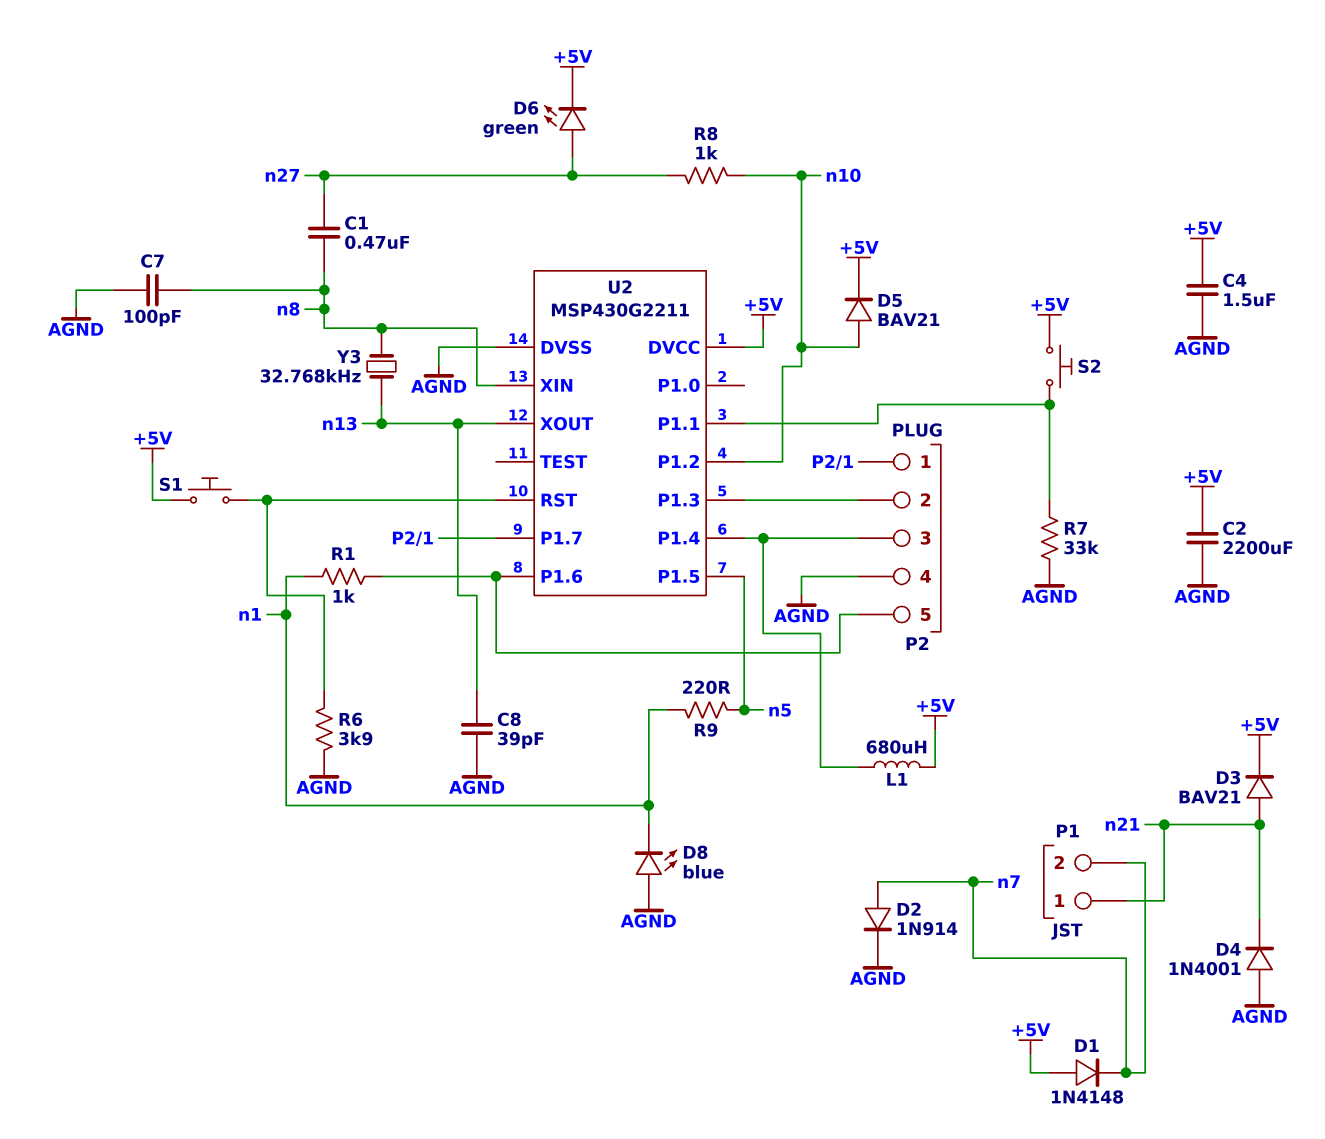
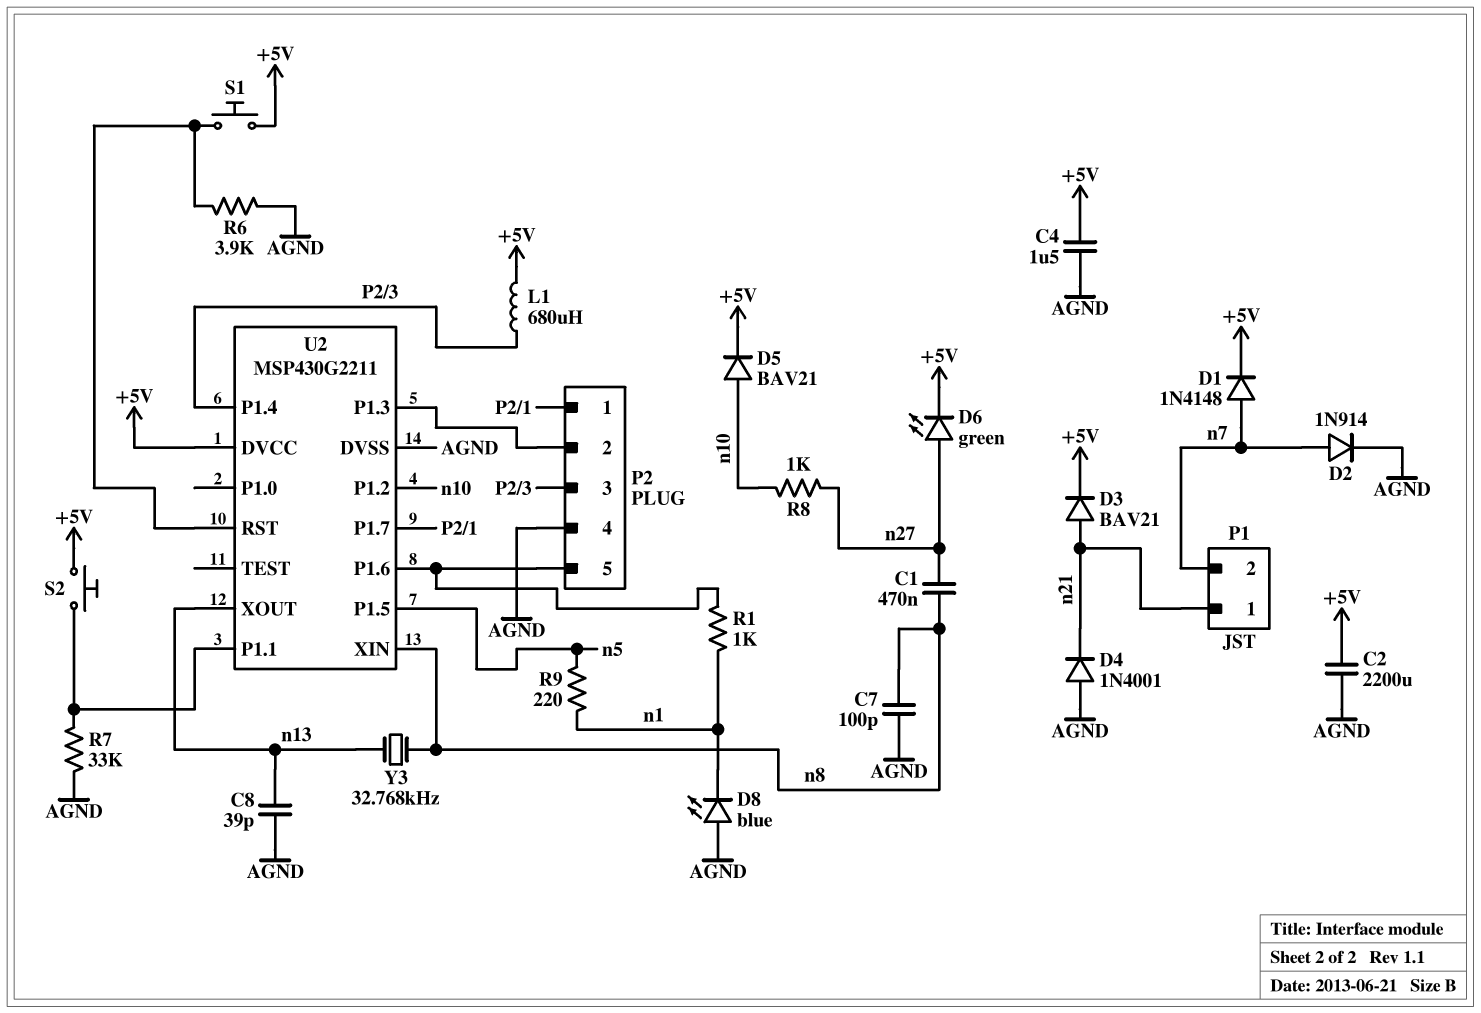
D1: diode 1N4148 (A +5V, K n7) -> diode 1N4148 (A n7, K +5V)

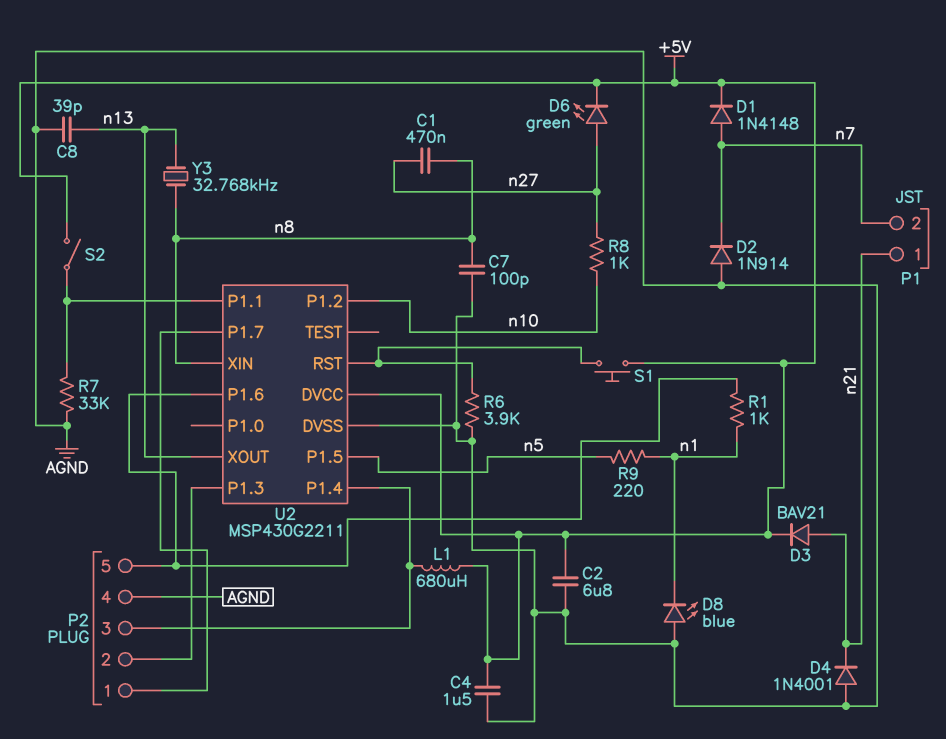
C2: 2200uF (+5V, AGND) -> 6.8uF (+5V, AGND)
D2: diode 1N914 (A n7, K AGND) -> diode 1N914 (A AGND, K n7)
D5: diode BAV21 (A n10, K +5V) -> none
S2: button (+5V, U2/P1.1) -> switch (+5V, U2/P1.1)

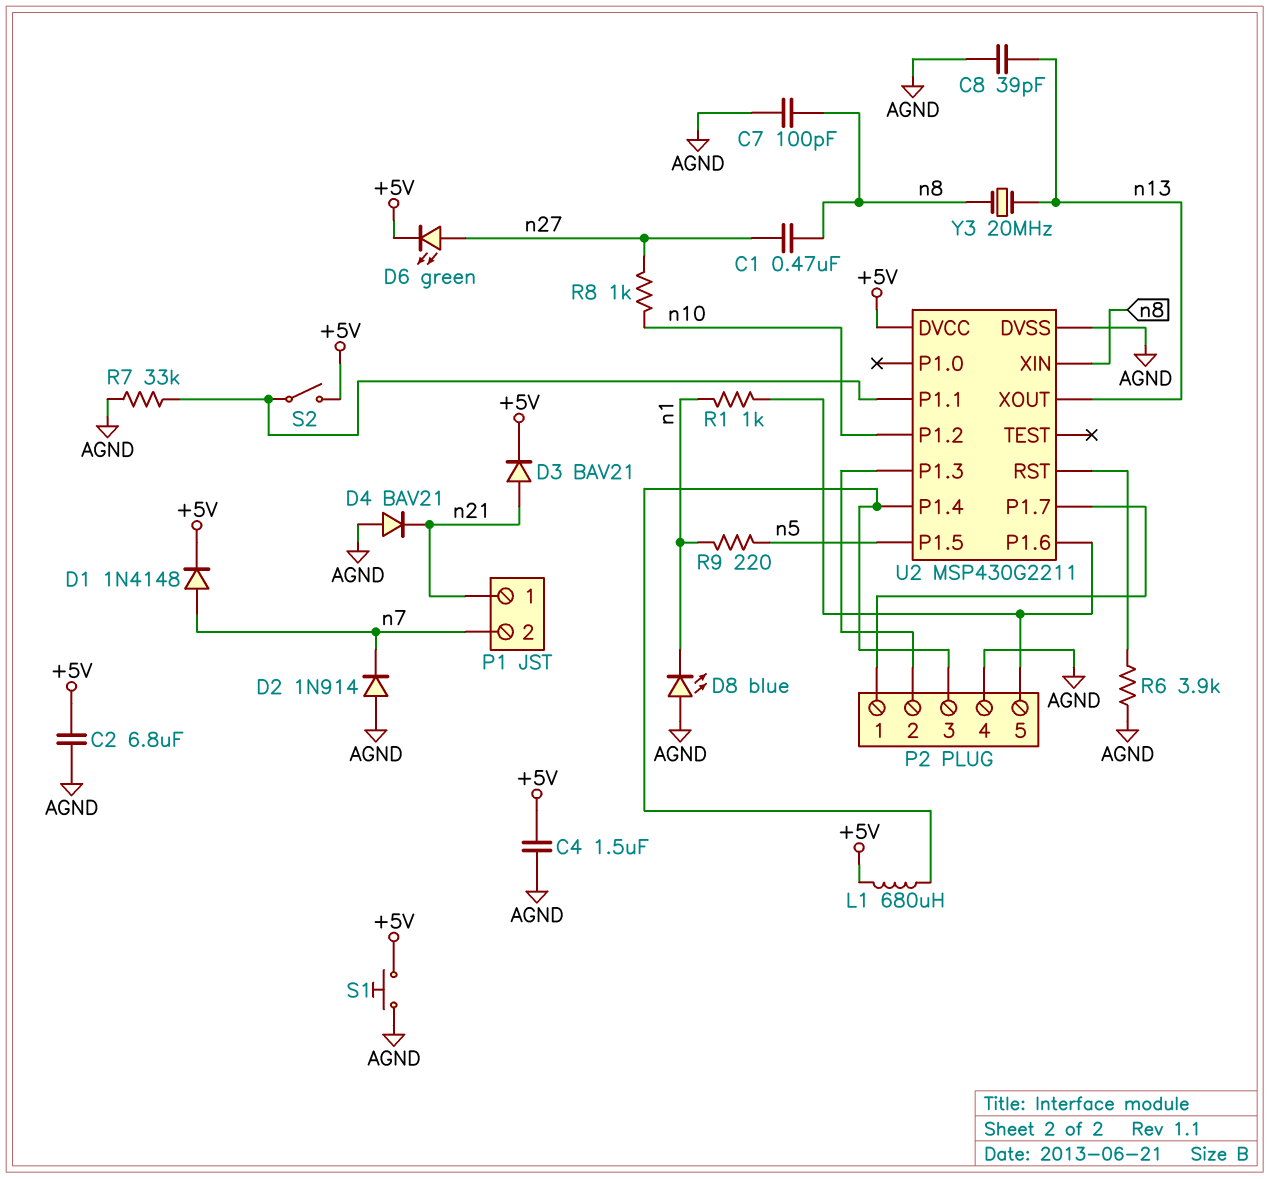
D4: diode 1N4001 (A AGND, K n21) -> diode BAV21 (A AGND, K n21)
S1: button (+5V, U2/RST) -> button (+5V, AGND)
Y3: 32.768kHz (n8, n13) -> 20MHz (n8, n13)

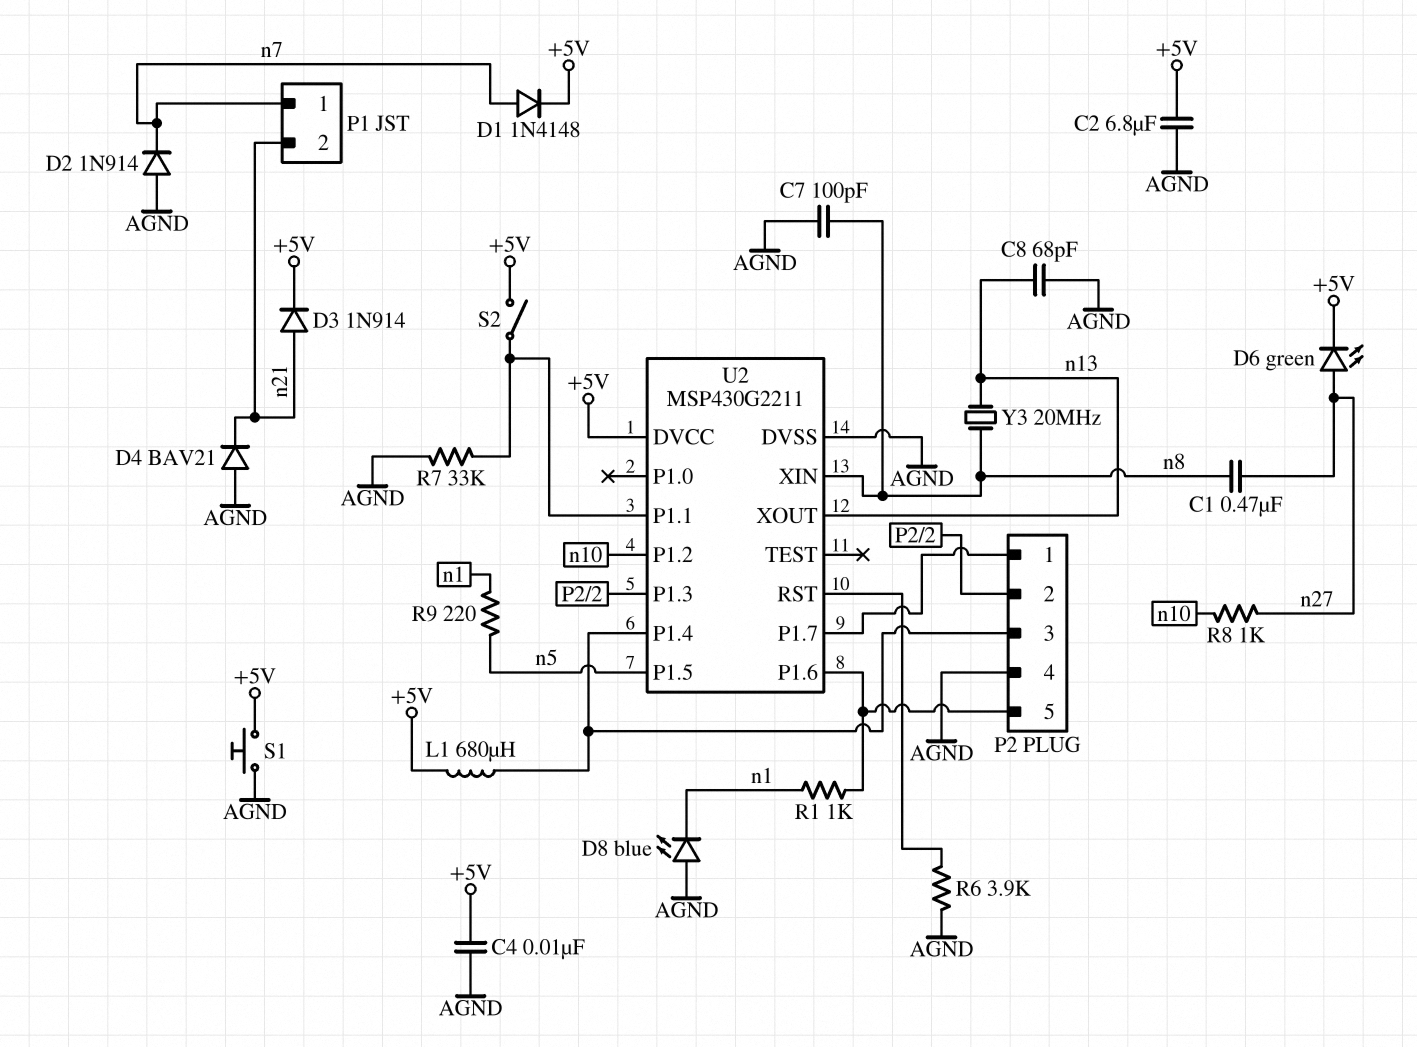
C4: 1.5uF (+5V, AGND) -> 10nF (+5V, AGND)
C8: 39pF (AGND, n13) -> 68pF (AGND, n13)
D3: diode BAV21 (A n21, K +5V) -> diode 1N914 (A n21, K +5V)
P1 pin 1: n21 -> n7
P1 pin 2: n7 -> n21

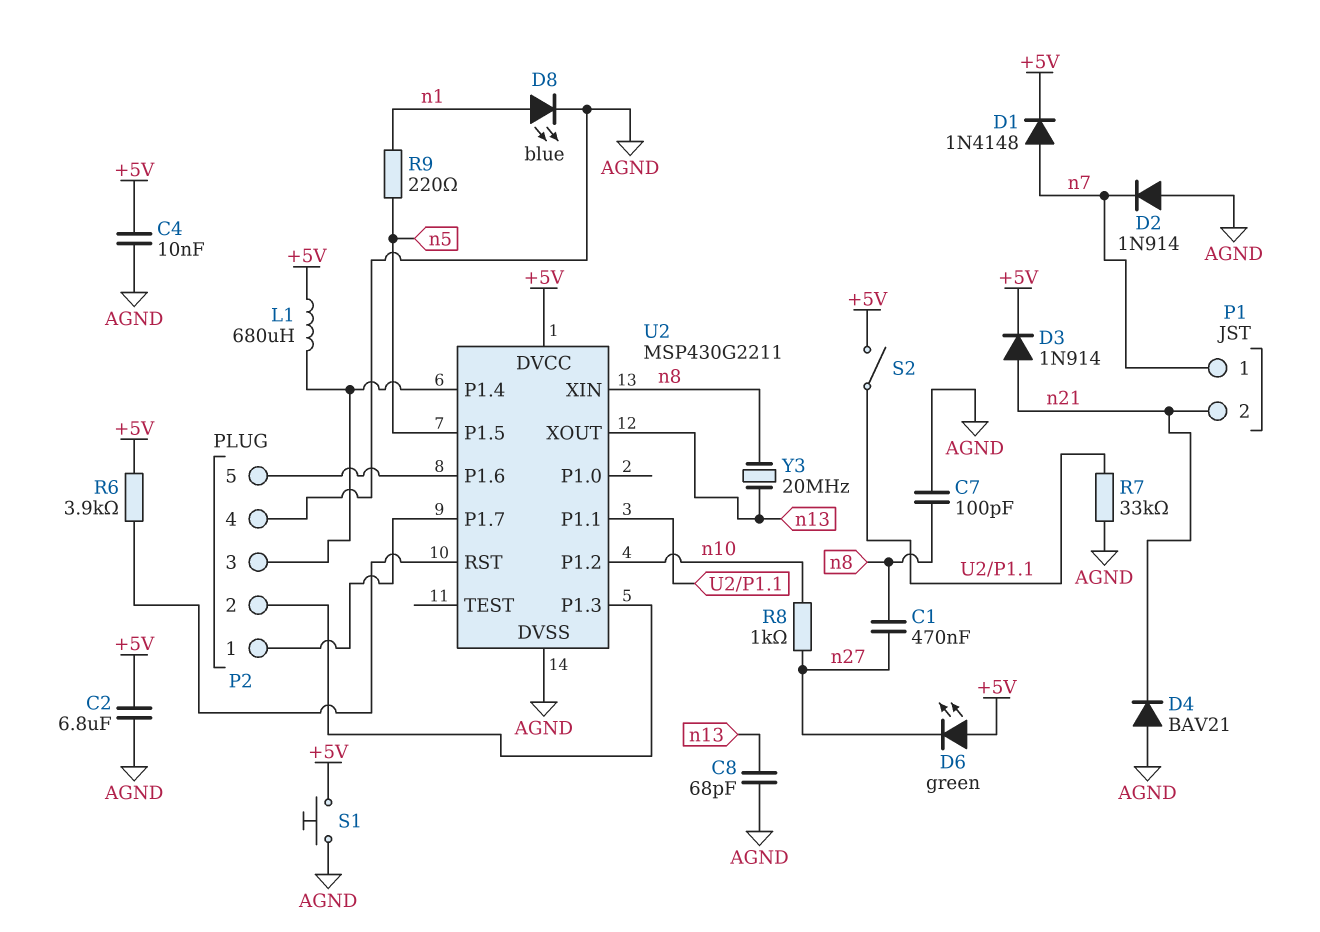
D6: LED green (A n27, K +5V) -> LED green (A +5V, K n27)
D8: LED blue (A AGND, K n1) -> LED blue (A n1, K AGND)
R1: 1k (P2/5, n1) -> none
R6: 3.9k (AGND, U2/RST) -> 3.9k (+5V, U2/RST)

